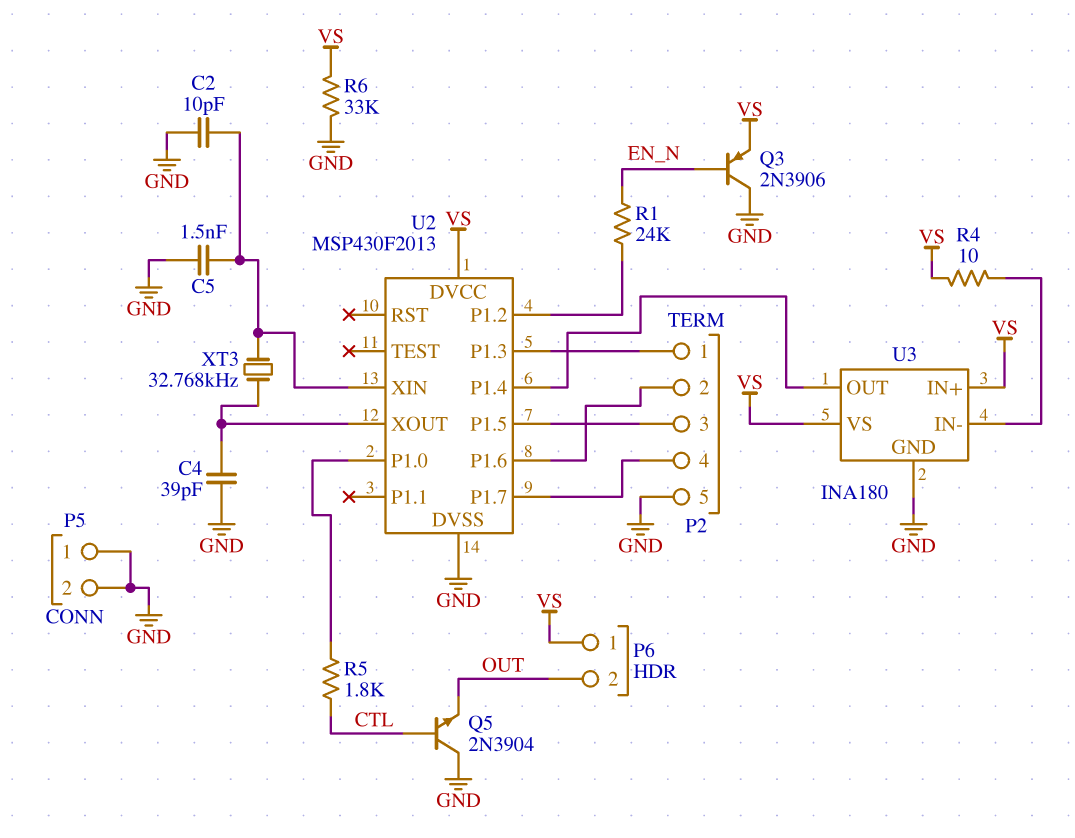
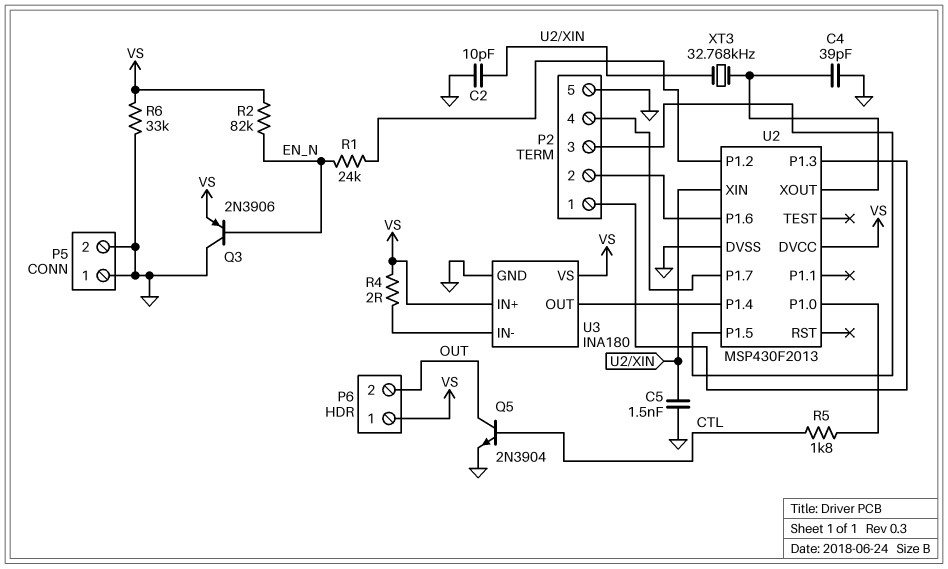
Q5: NPN 2N3904 (B CTL, C GND, E OUT) -> NPN 2N3904 (B CTL, C OUT, E GND)
R2: none -> 82k (EN_N, VS)
R4: 10 (U3/IN-, VS) -> 2 (U3/IN-, VS)

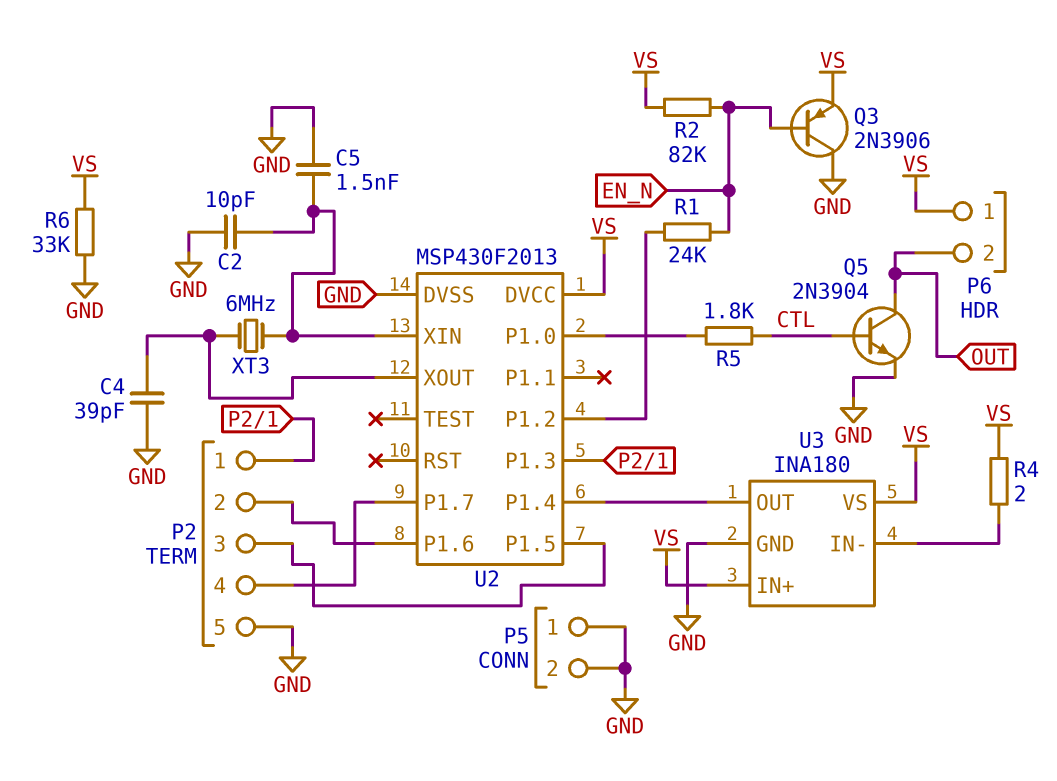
XT3: 32.768kHz (U2/XIN, U2/XOUT) -> 6MHz (U2/XIN, U2/XOUT)

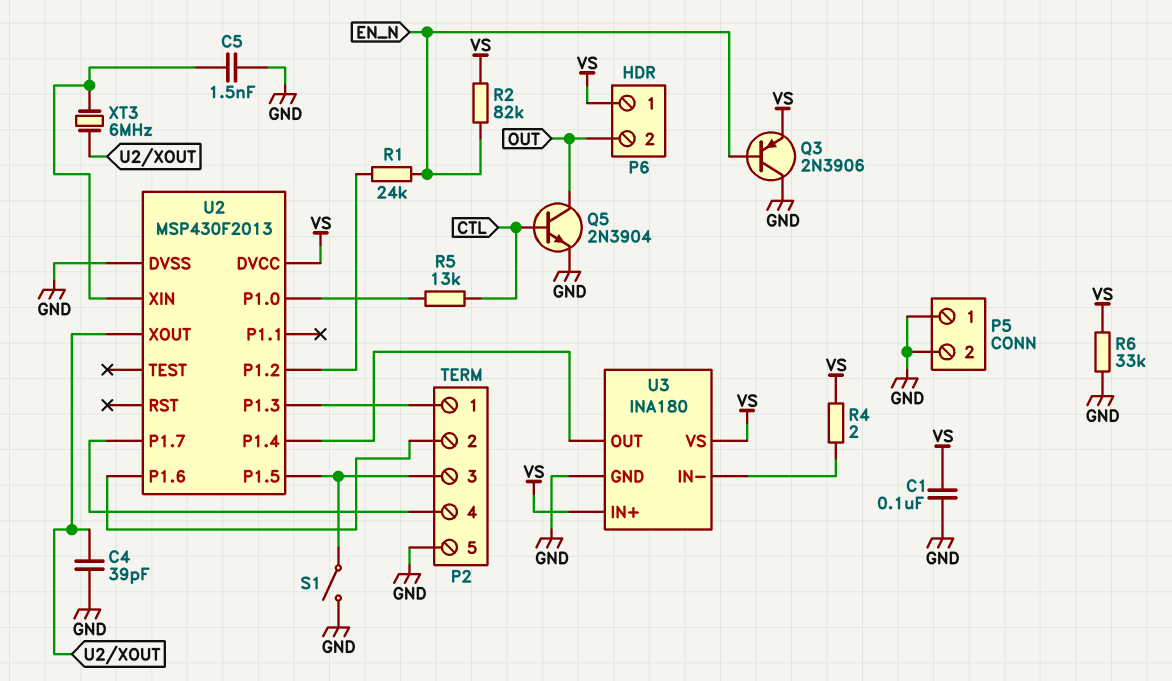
C1: none -> 100nF (GND, VS)
C2: 10pF (GND, U2/XIN) -> none
R5: 1.8k (CTL, U2/P1.0) -> 13k (CTL, U2/P1.0)
S1: none -> switch (GND, P2/3)

